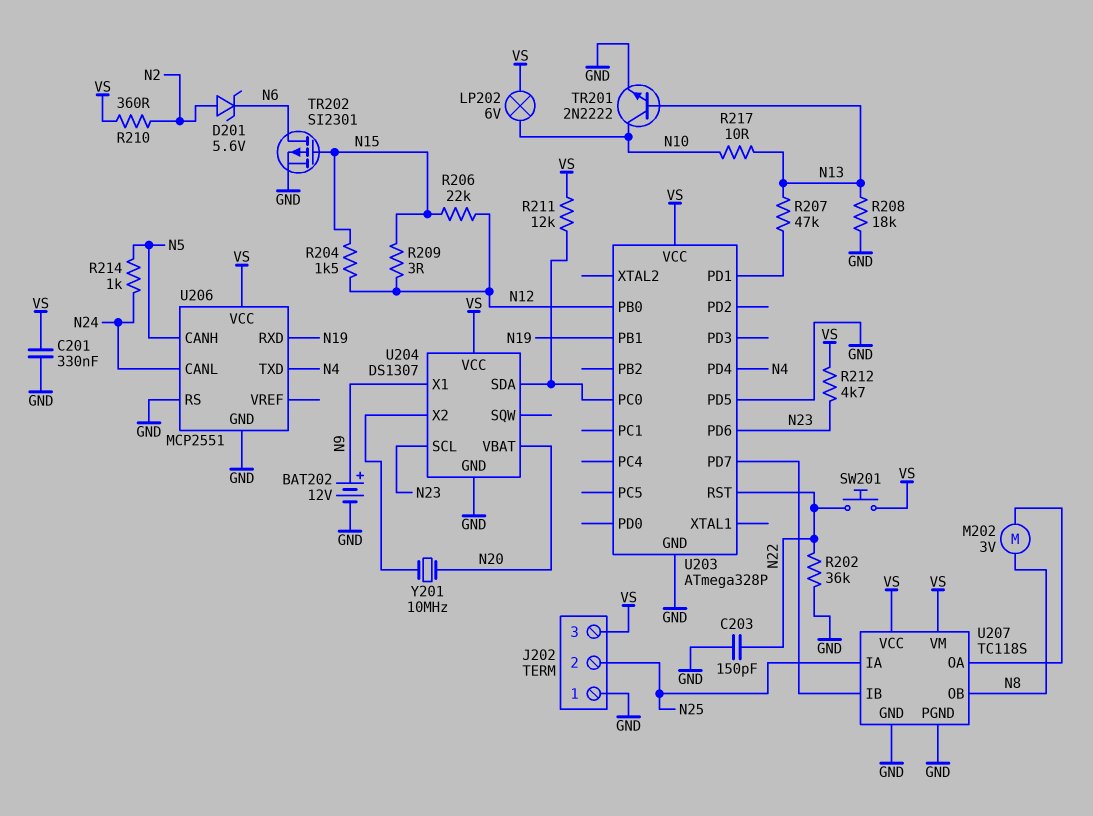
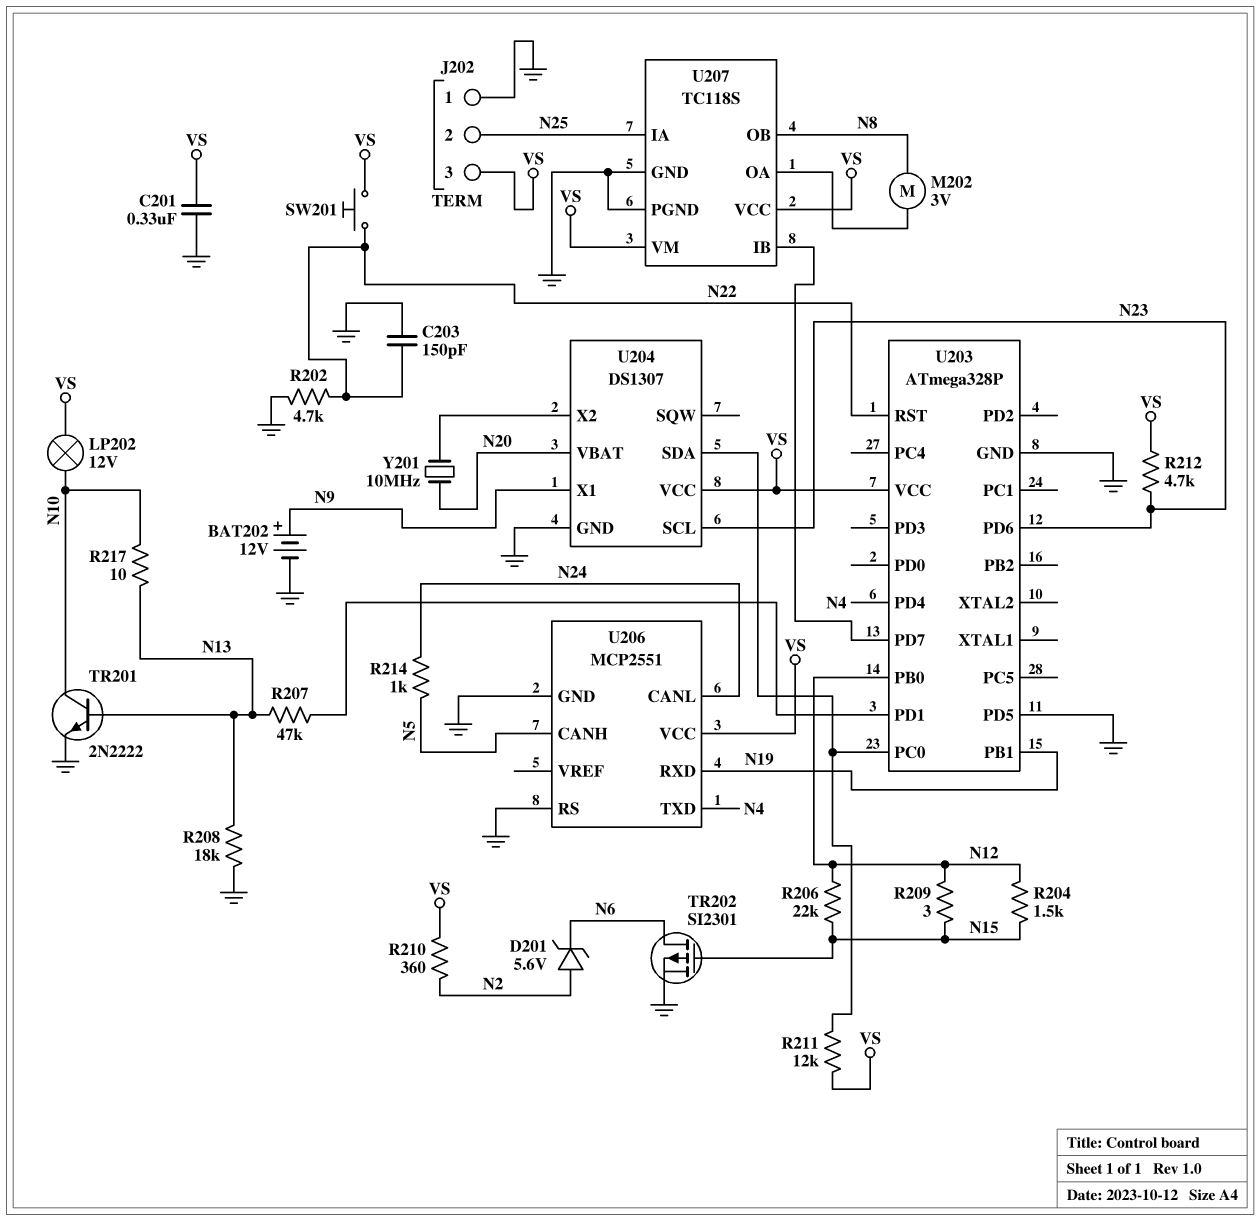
LP202: lamp 6V (N10, VS) -> lamp 12V (N10, VS)
R202: 36k (GND, N22) -> 4.7k (GND, N22)

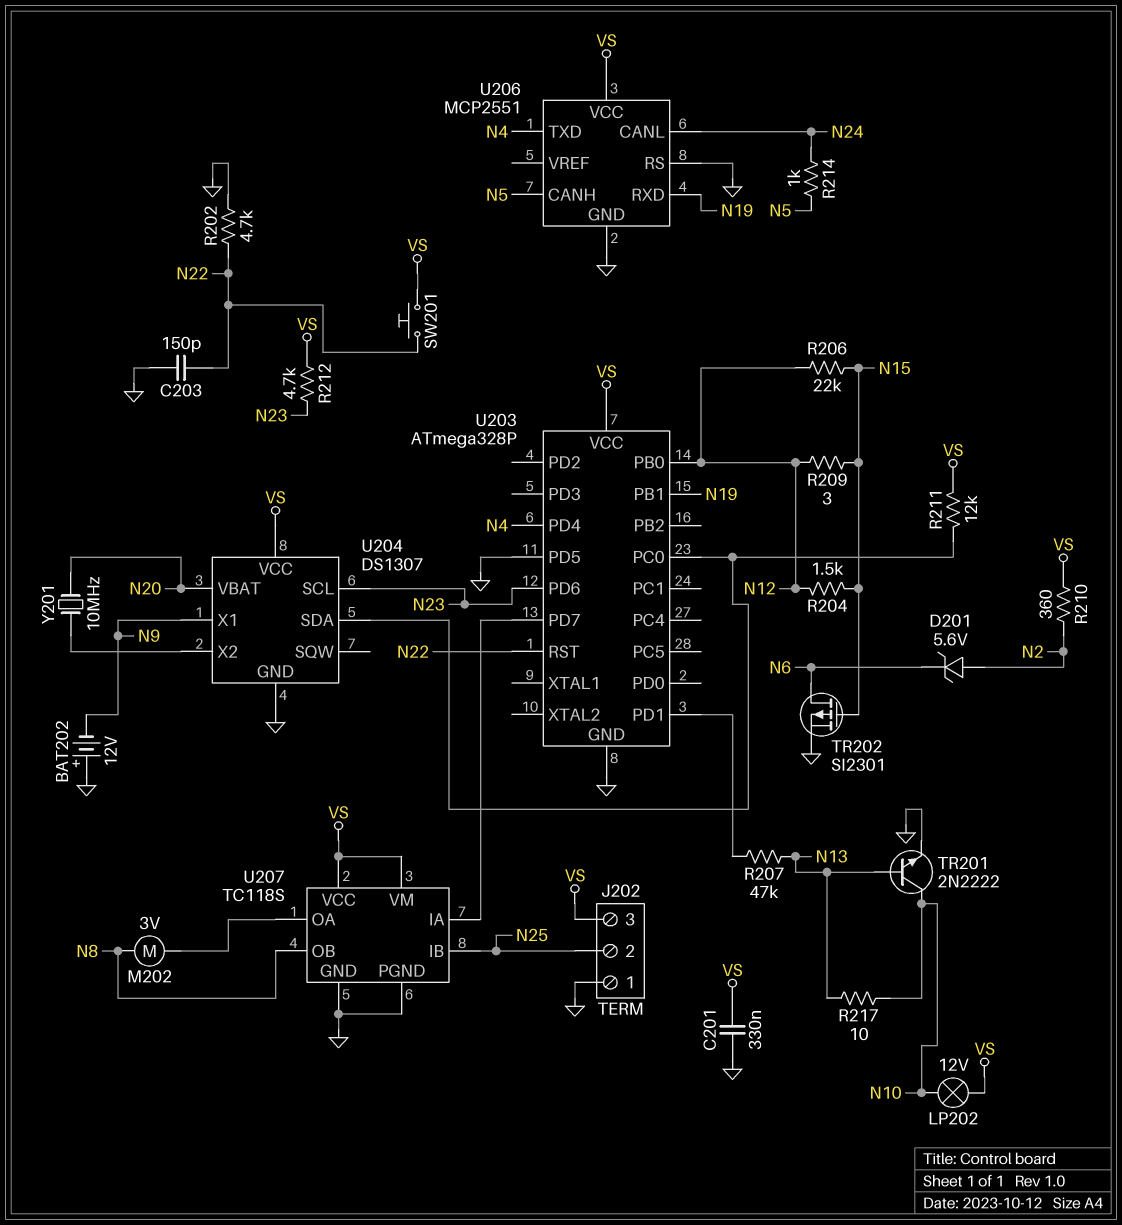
BAT202: 12V (plus N9, minus GND) -> 12V (plus GND, minus N9)
R208: 18k (GND, N13) -> none
U207 pin IA: N25 -> U203/PD7
U207 pin IB: U203/PD7 -> N25

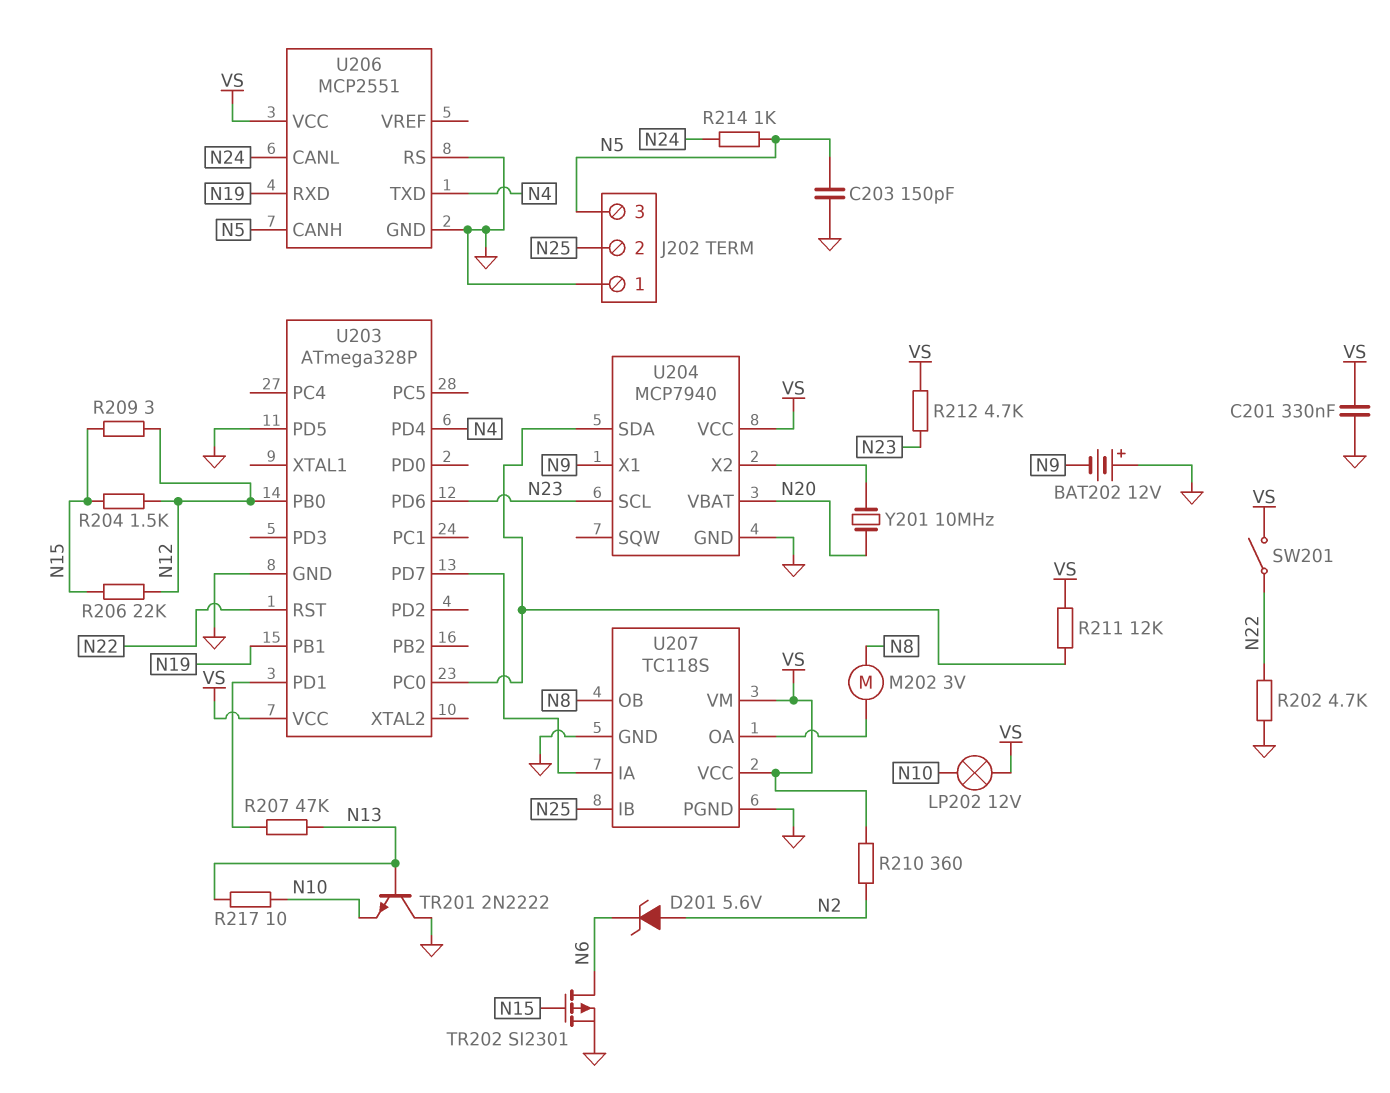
C203: 150pF (GND, N22) -> 150pF (GND, N5)
J202 pin 3: VS -> N5
SW201: button (N22, VS) -> switch (N22, VS)
TR201: NPN 2N2222 (B N13, C N10, E GND) -> NPN 2N2222 (B N13, C GND, E N10)
U204: DS1307 -> MCP7940

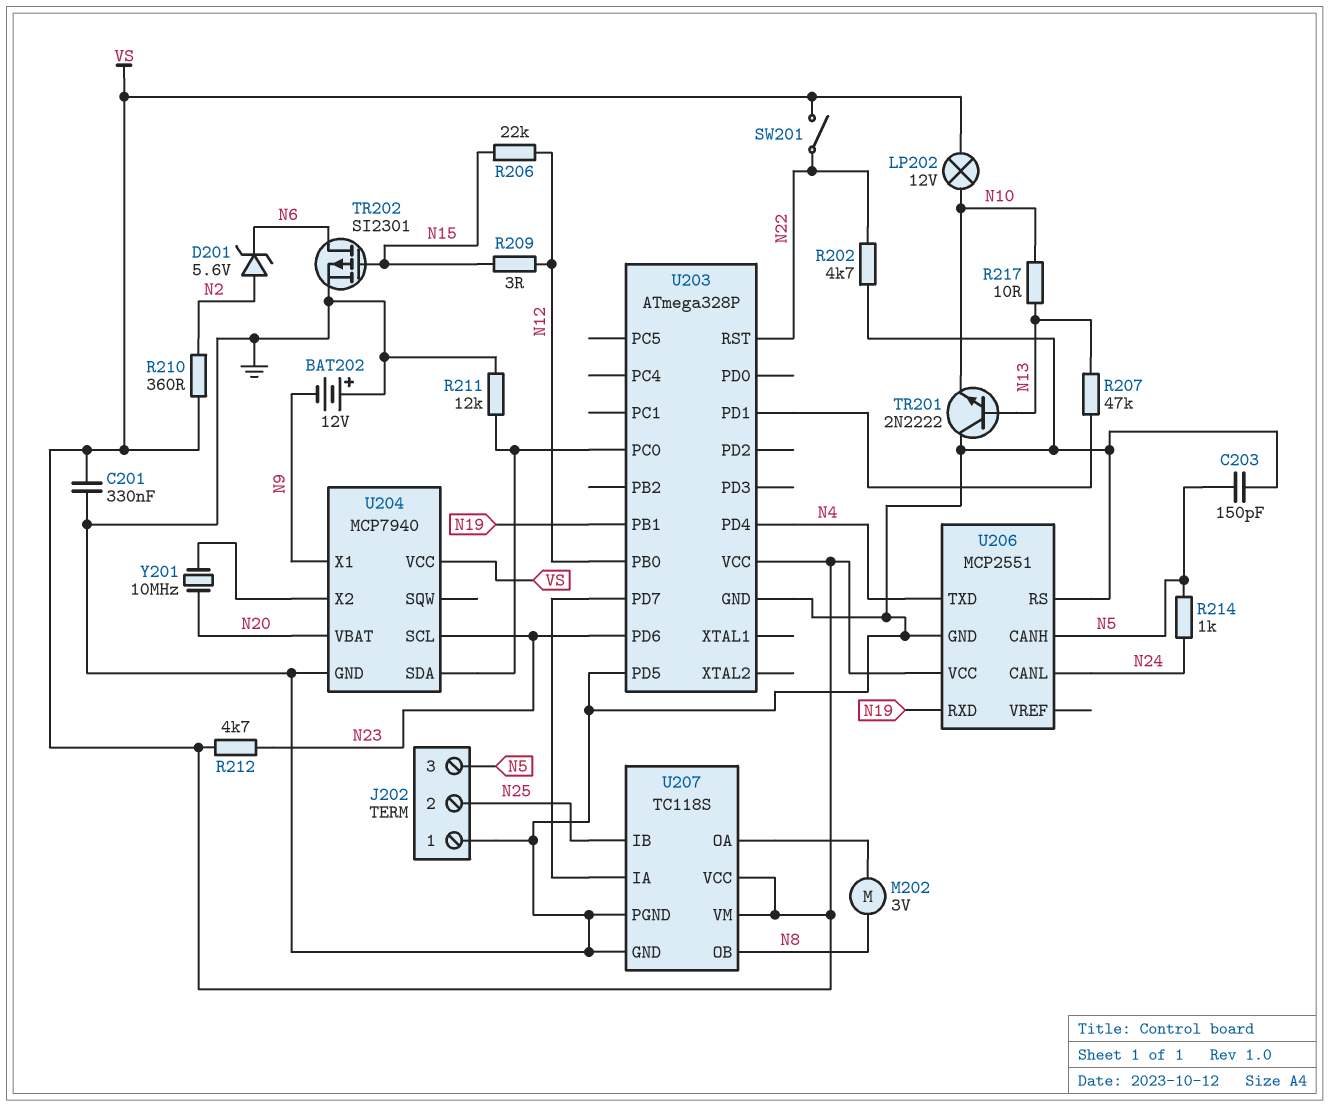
R204: 1.5k (N12, N15) -> none
R211: 12k (U203/PC0, VS) -> 12k (GND, U203/PC0)

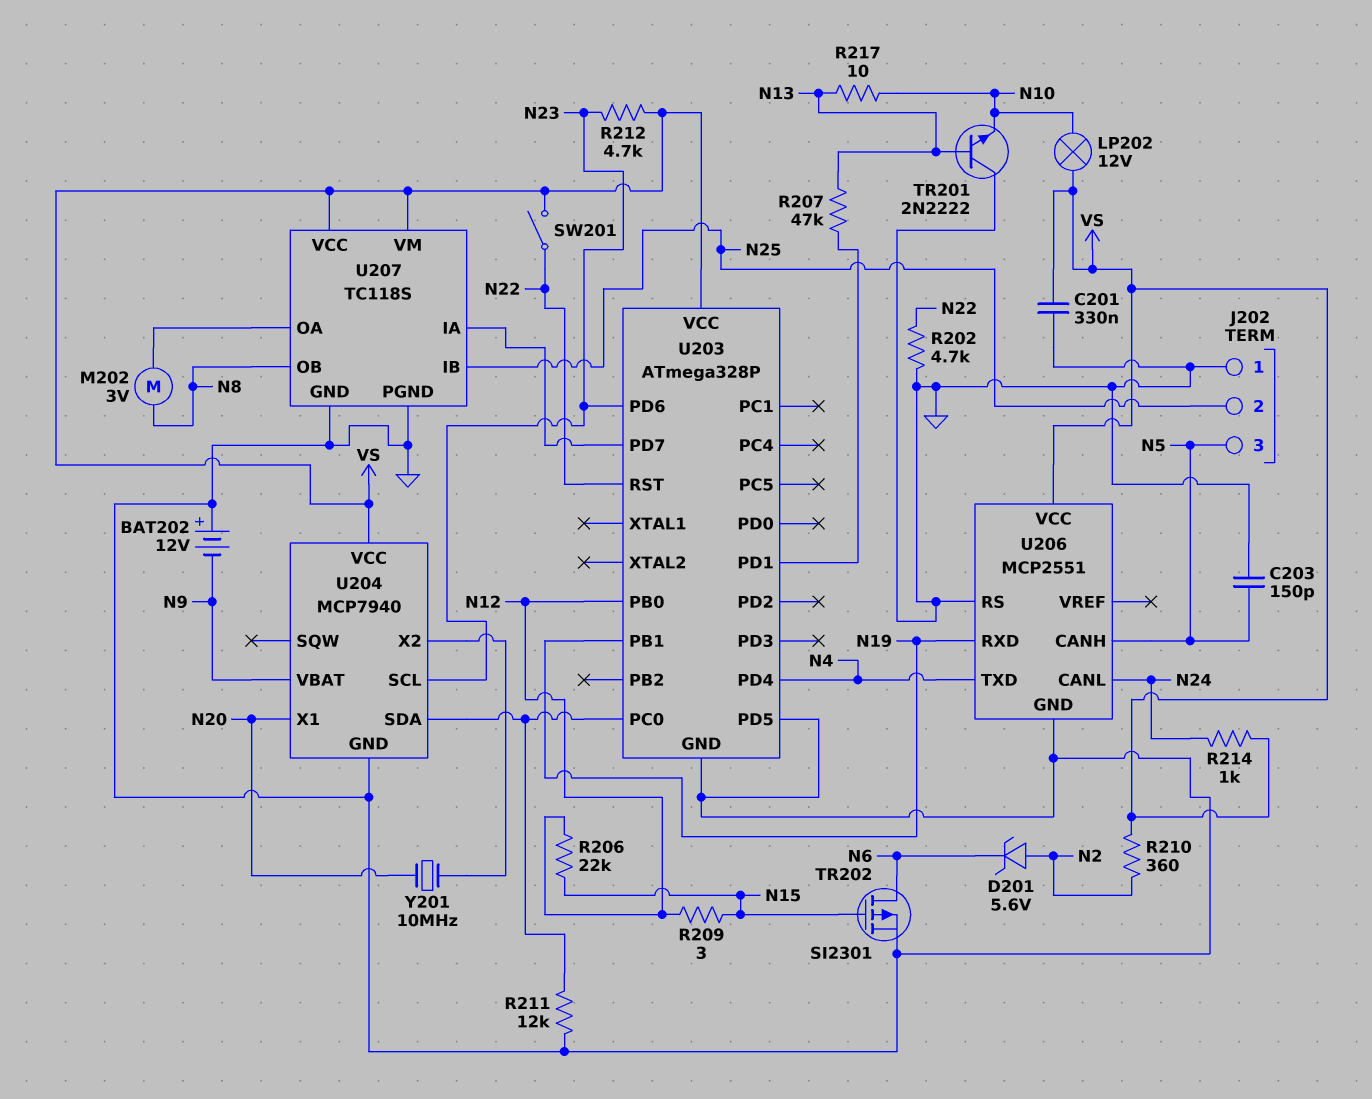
R214: 1k (N5, N24) -> 1k (N24, VS)
U204 pin VBAT: N20 -> N9
U204 pin X1: N9 -> N20

